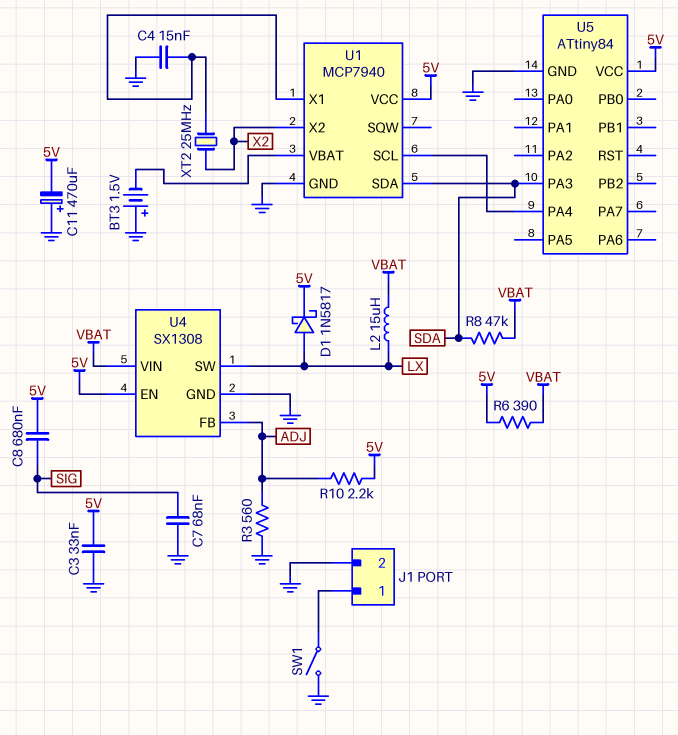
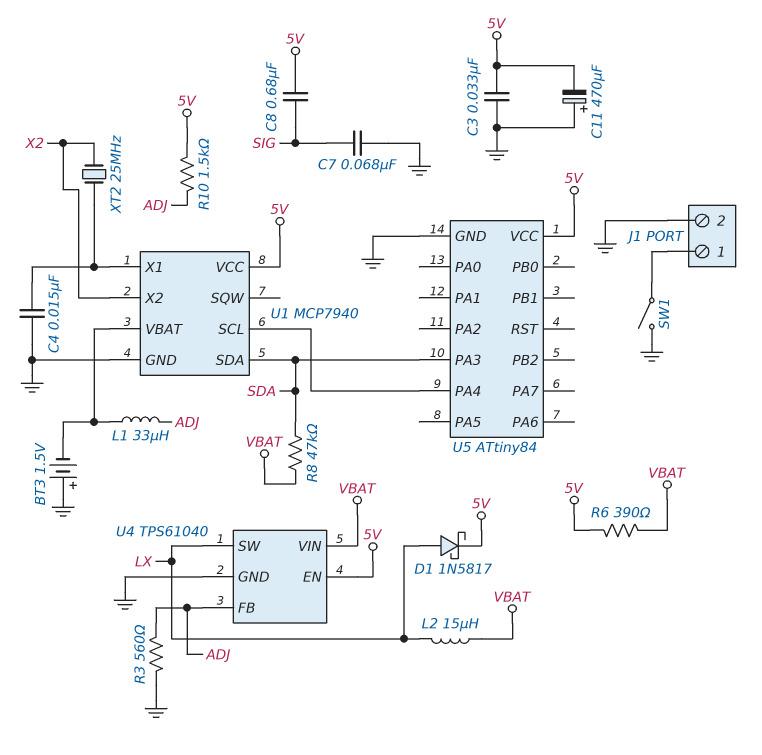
L1: none -> 33uH (ADJ, U1/VBAT)
R10: 2.2k (5V, ADJ) -> 1.5k (5V, ADJ)
U4: SX1308 -> TPS61040

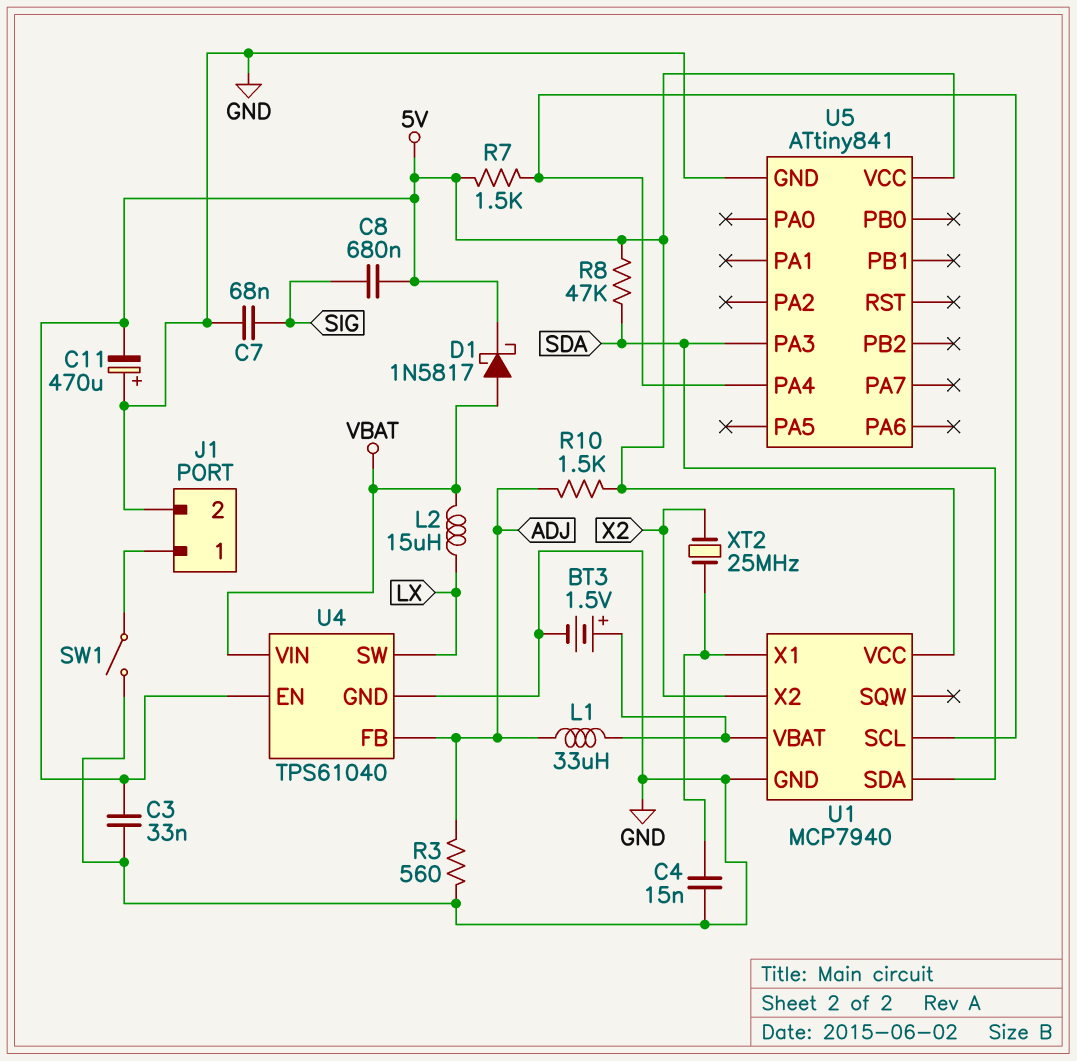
BT3: 1.5V (plus GND, minus U1/VBAT) -> 1.5V (plus U1/VBAT, minus GND)
D1: schottky 1N5817 (A LX, K 5V) -> schottky 1N5817 (A VBAT, K 5V)
R6: 390 (5V, VBAT) -> none
R7: none -> 1.5k (5V, U1/SCL)
R8: 47k (SDA, VBAT) -> 47k (5V, SDA)
U5: ATtiny84 -> ATtiny841

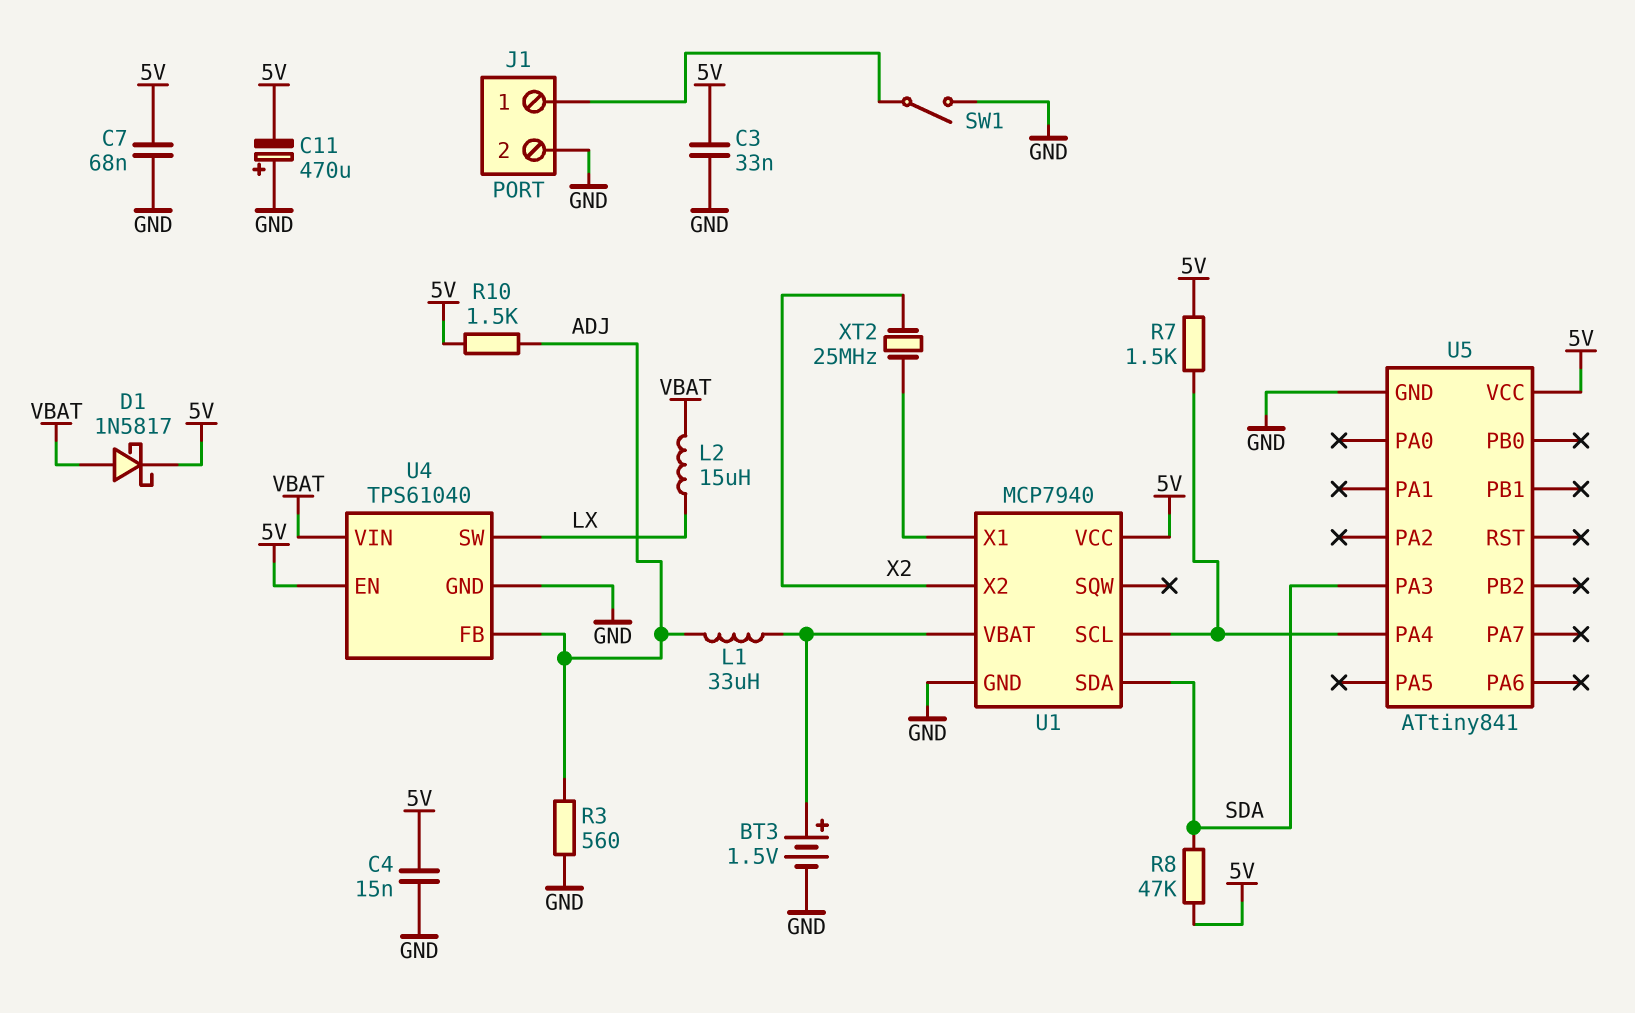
C4: 15nF (GND, U1/X1) -> 15nF (5V, GND)
C7: 68nF (GND, SIG) -> 68nF (5V, GND)
C8: 680nF (5V, SIG) -> none

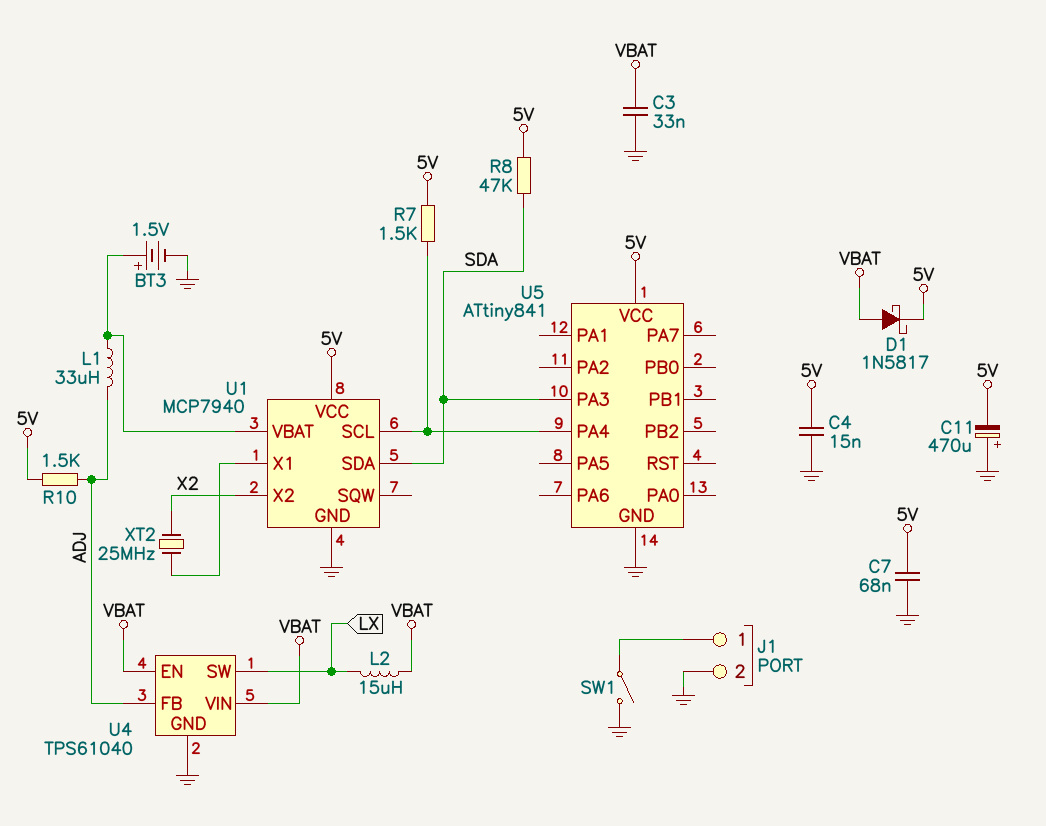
C3: 33nF (5V, GND) -> 33nF (GND, VBAT)
R3: 560 (ADJ, GND) -> none
U4 pin EN: 5V -> VBAT

